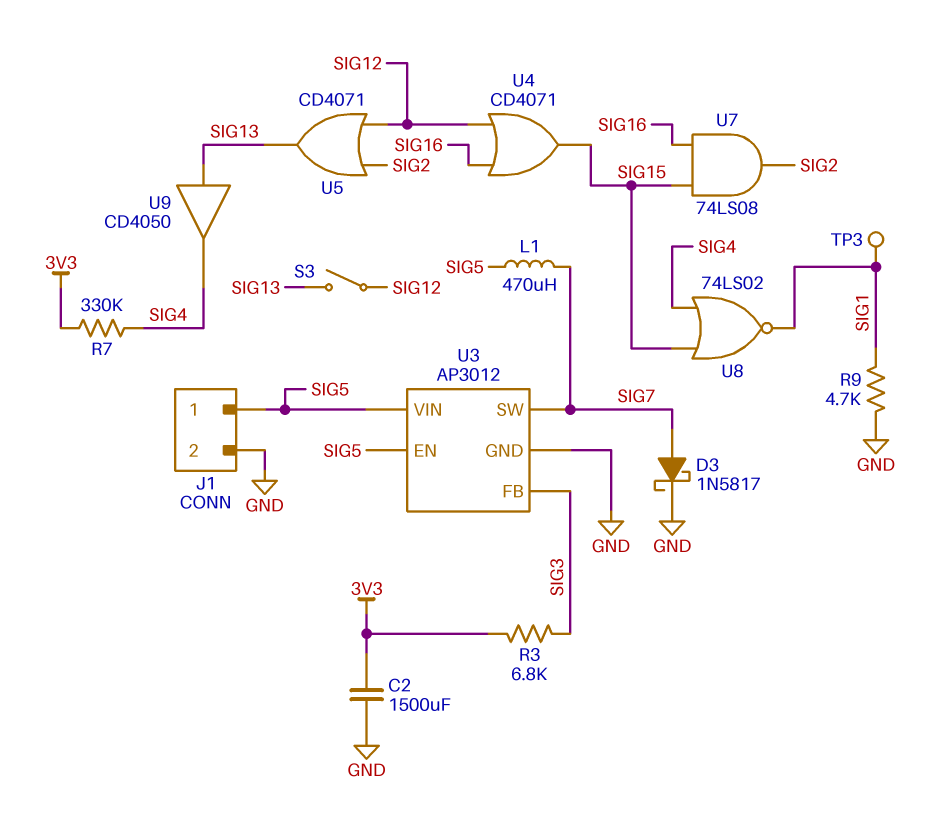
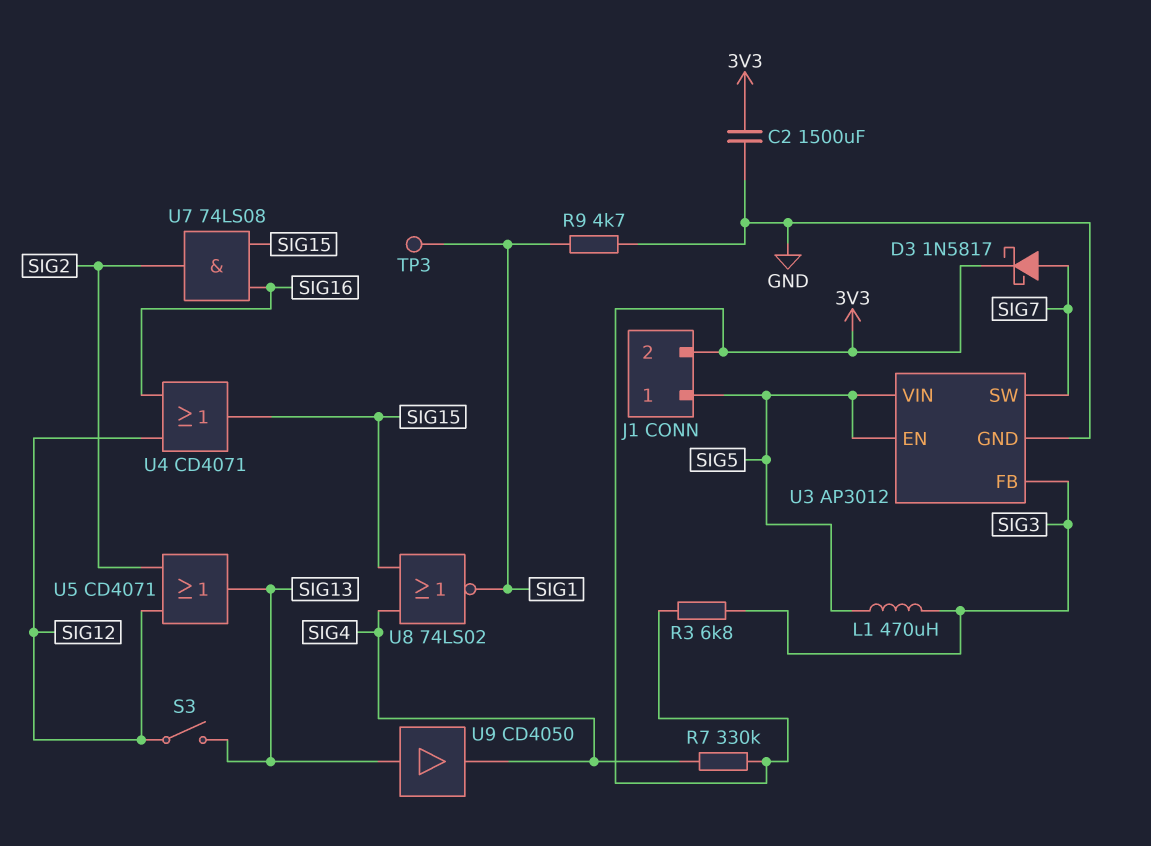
D3: schottky 1N5817 (A SIG7, K GND) -> schottky 1N5817 (A SIG7, K 3V3)
J1 pin 2: GND -> 3V3
L1: 470uH (SIG5, SIG7) -> 470uH (SIG3, SIG5)

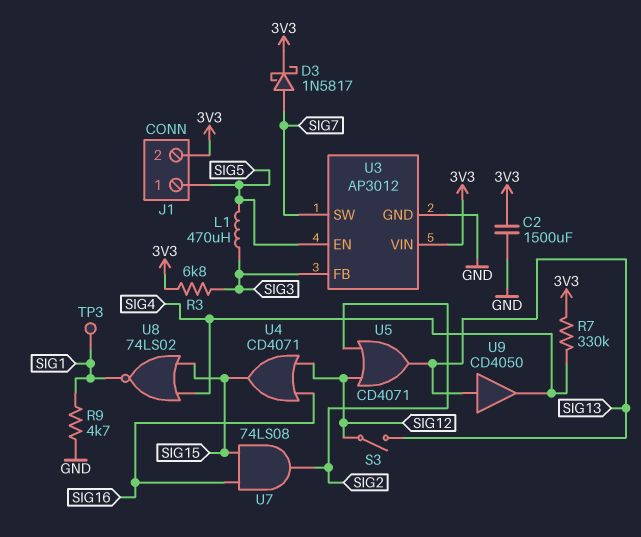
U3 pin VIN: SIG5 -> 3V3

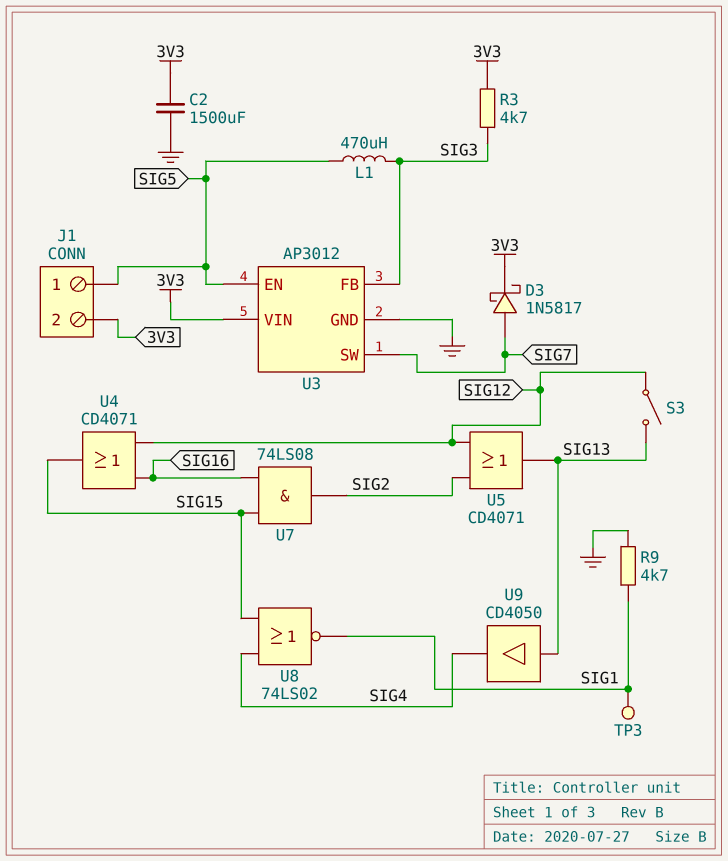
R3: 6.8k (3V3, SIG3) -> 4.7k (3V3, SIG3)
R7: 330k (3V3, SIG4) -> none

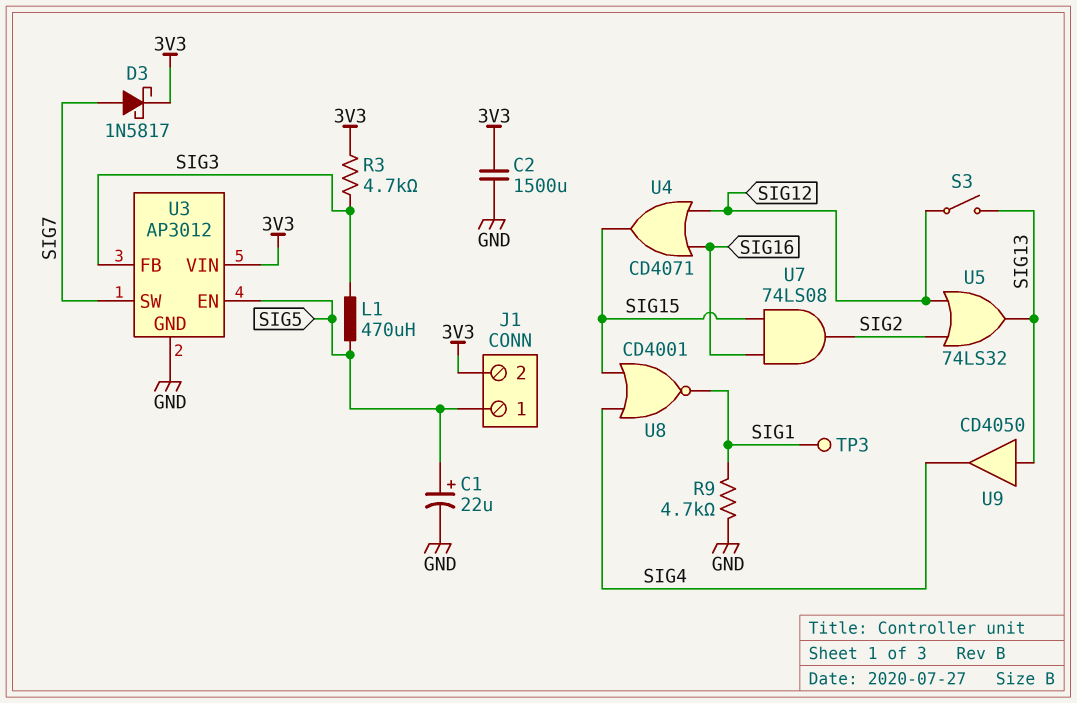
C1: none -> 22uF (plus SIG5, minus GND)
U5: OR CD4071 (in SIG2, in SIG12, out SIG13) -> OR 74LS32 (in SIG2, in SIG12, out SIG13)
U8: NOR 74LS02 (in SIG4, in SIG15, out SIG1) -> NOR CD4001 (in SIG4, in SIG15, out SIG1)

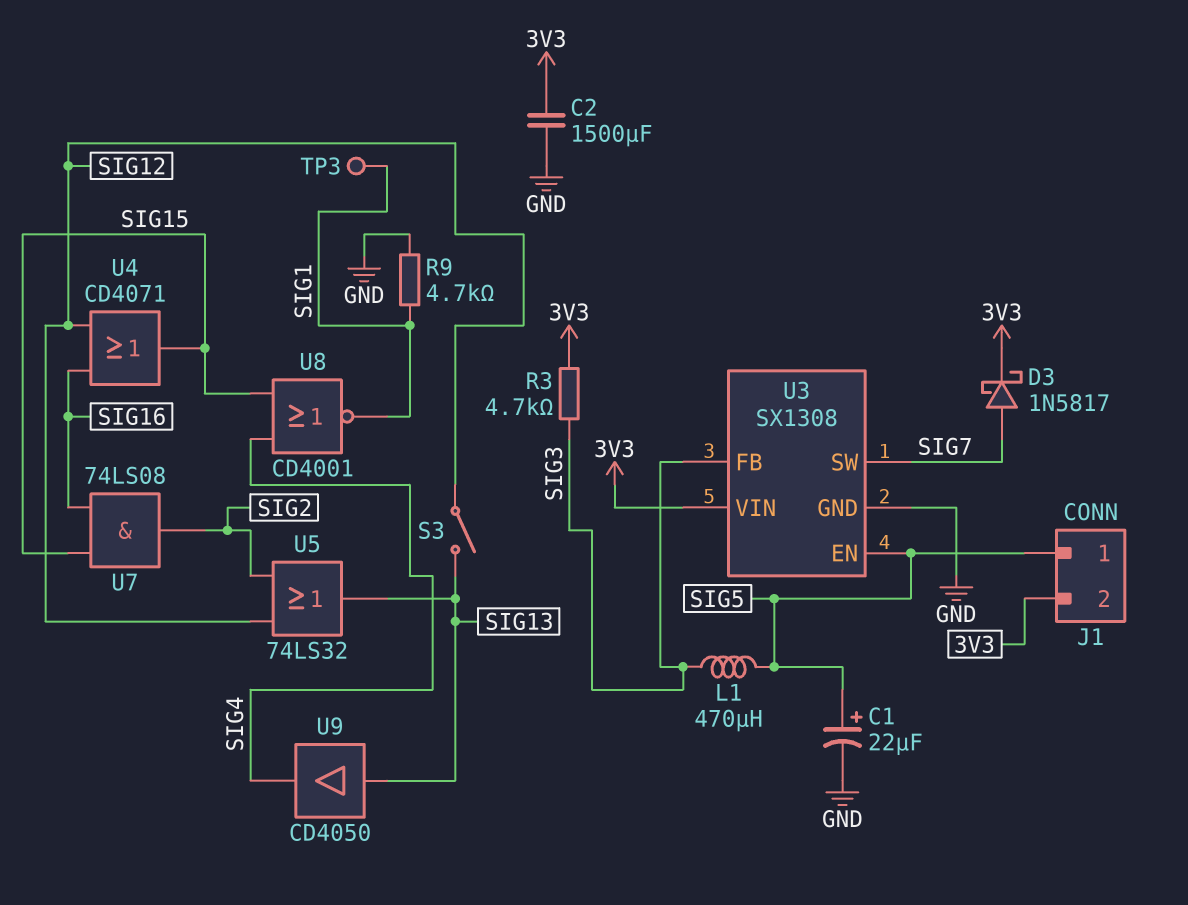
U3: AP3012 -> SX1308

